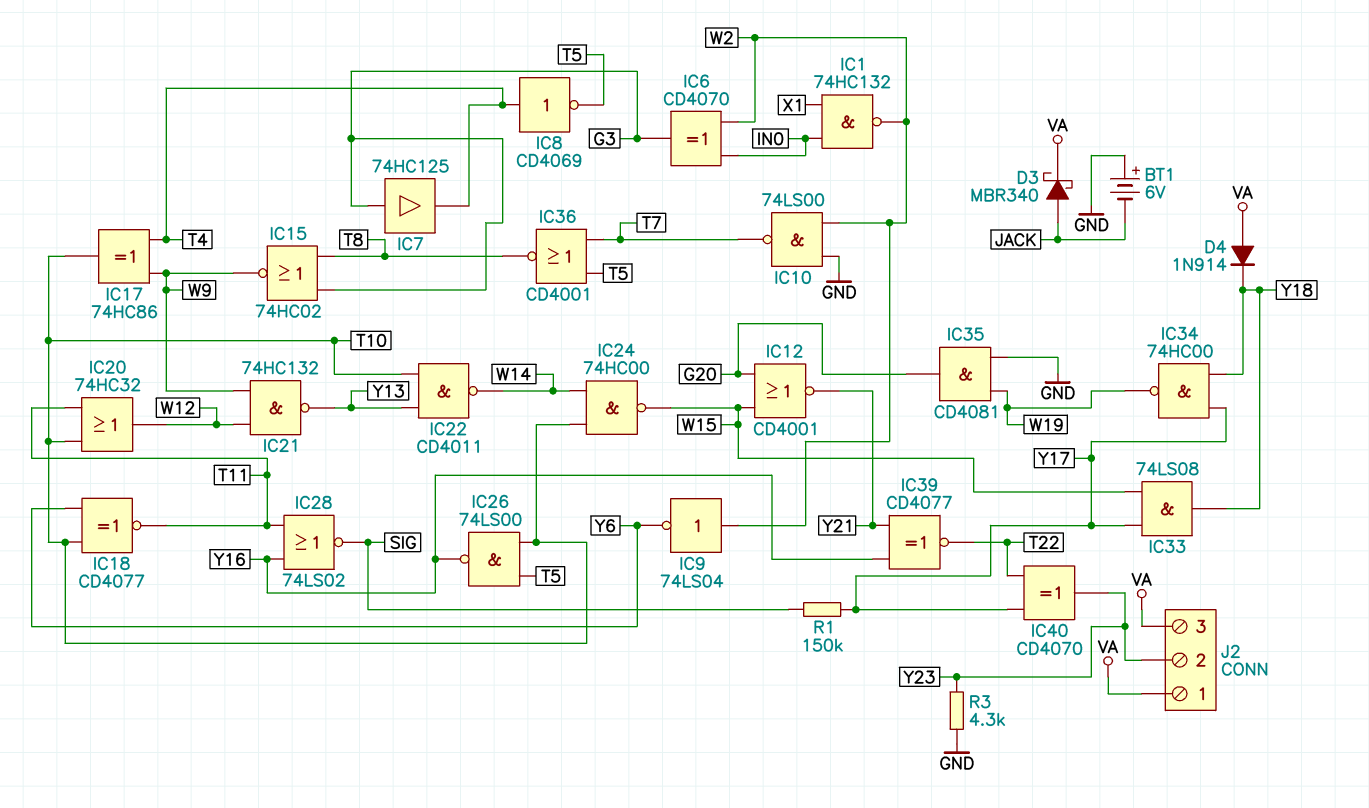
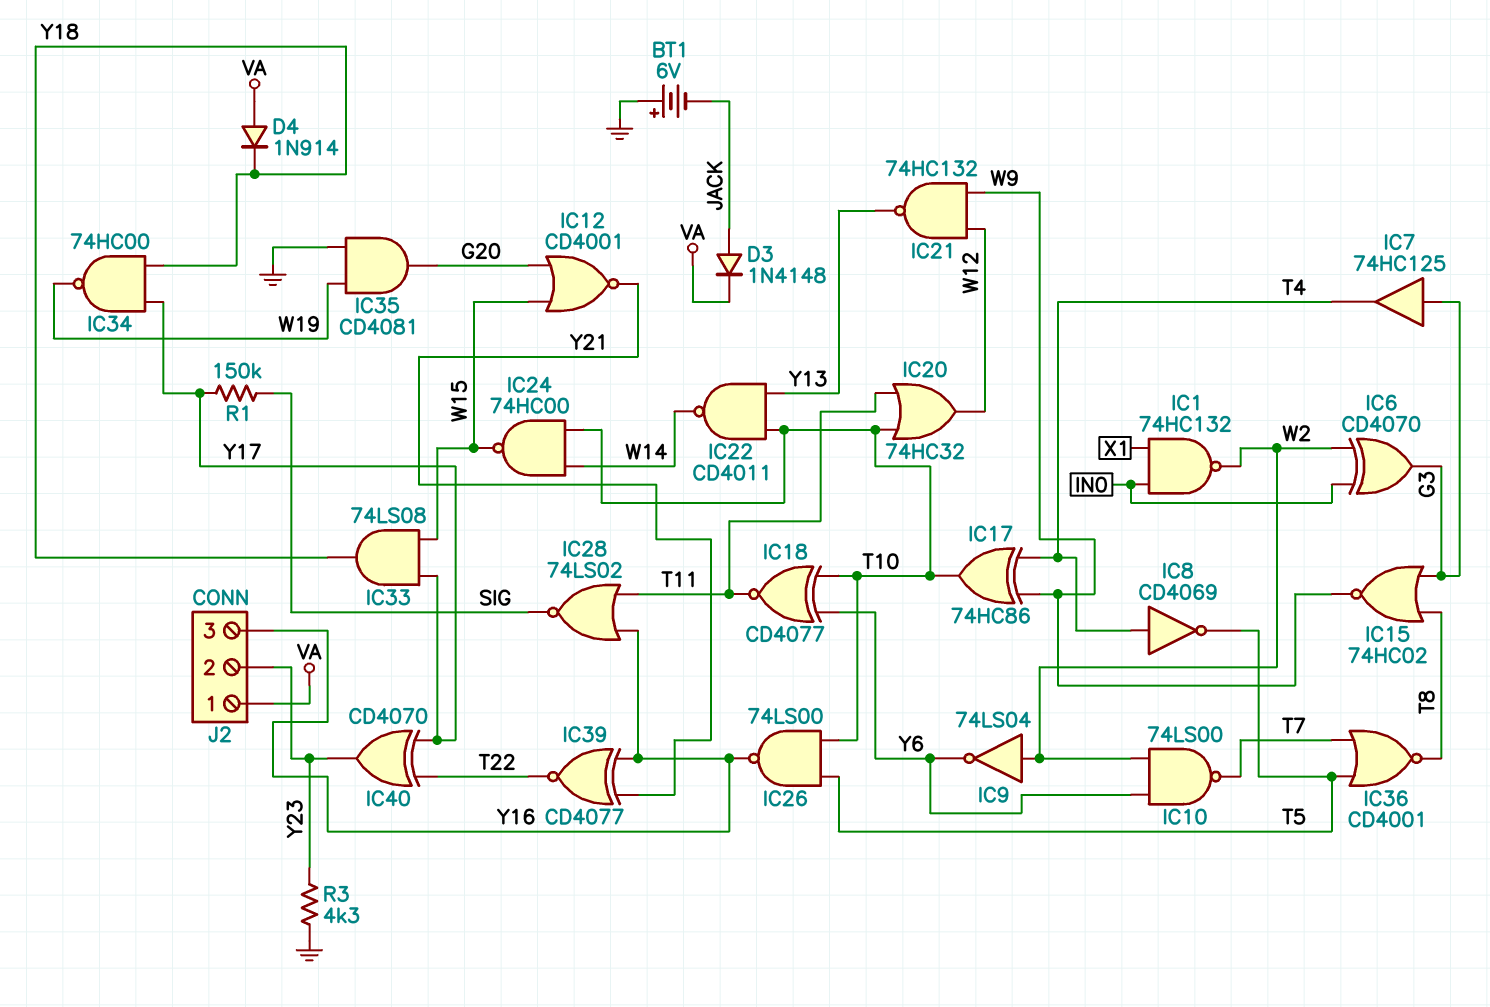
D3: schottky MBR340 (A JACK, K VA) -> diode 1N4148 (A JACK, K VA)
IC10: NAND 74LS00 (in GND, in W2, out T7) -> NAND 74LS00 (in W2, in Y6, out T7)
J2 pin 3: VA -> Y16

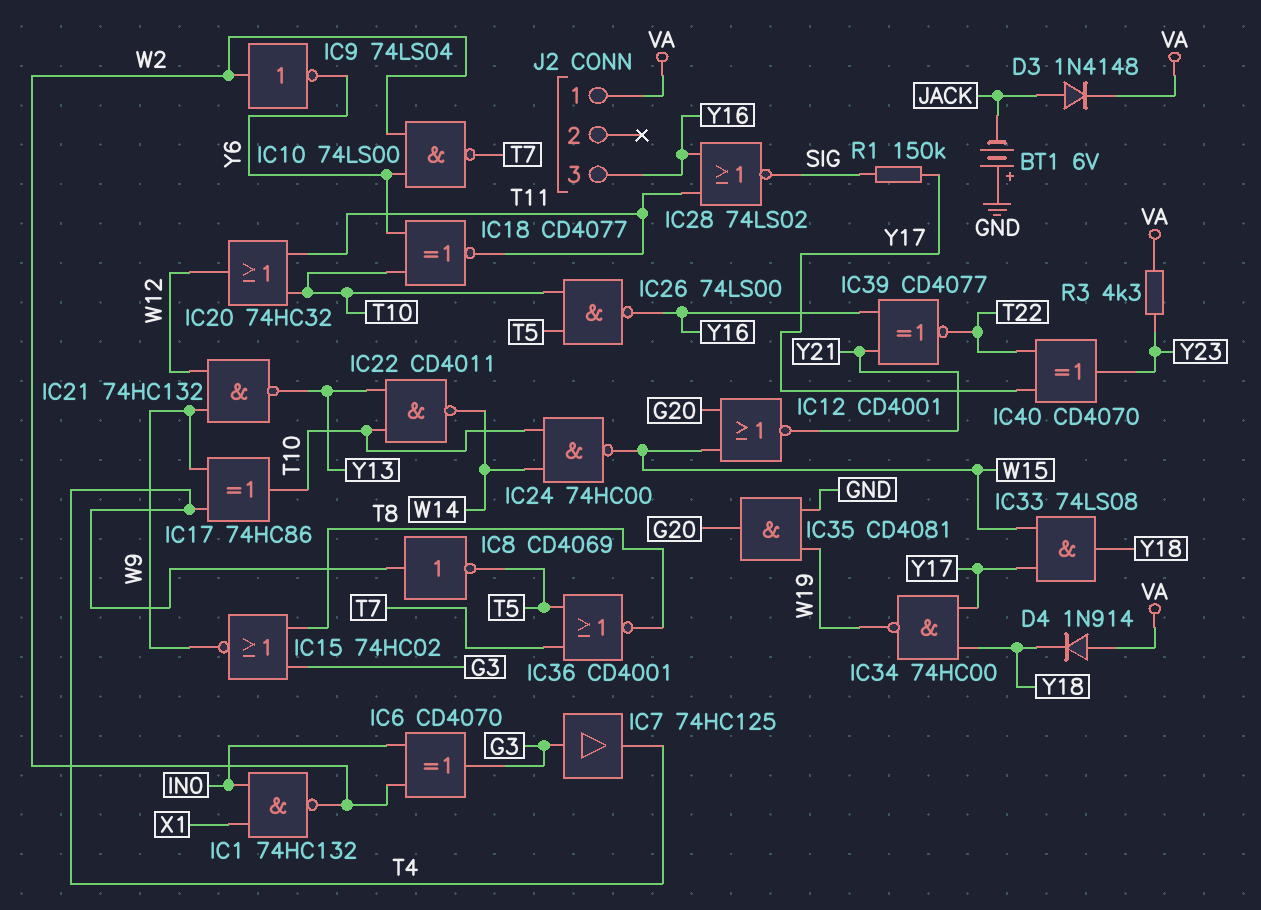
J2 pin 2: Y23 -> none
R3: 4.3k (GND, Y23) -> 4.3k (VA, Y23)

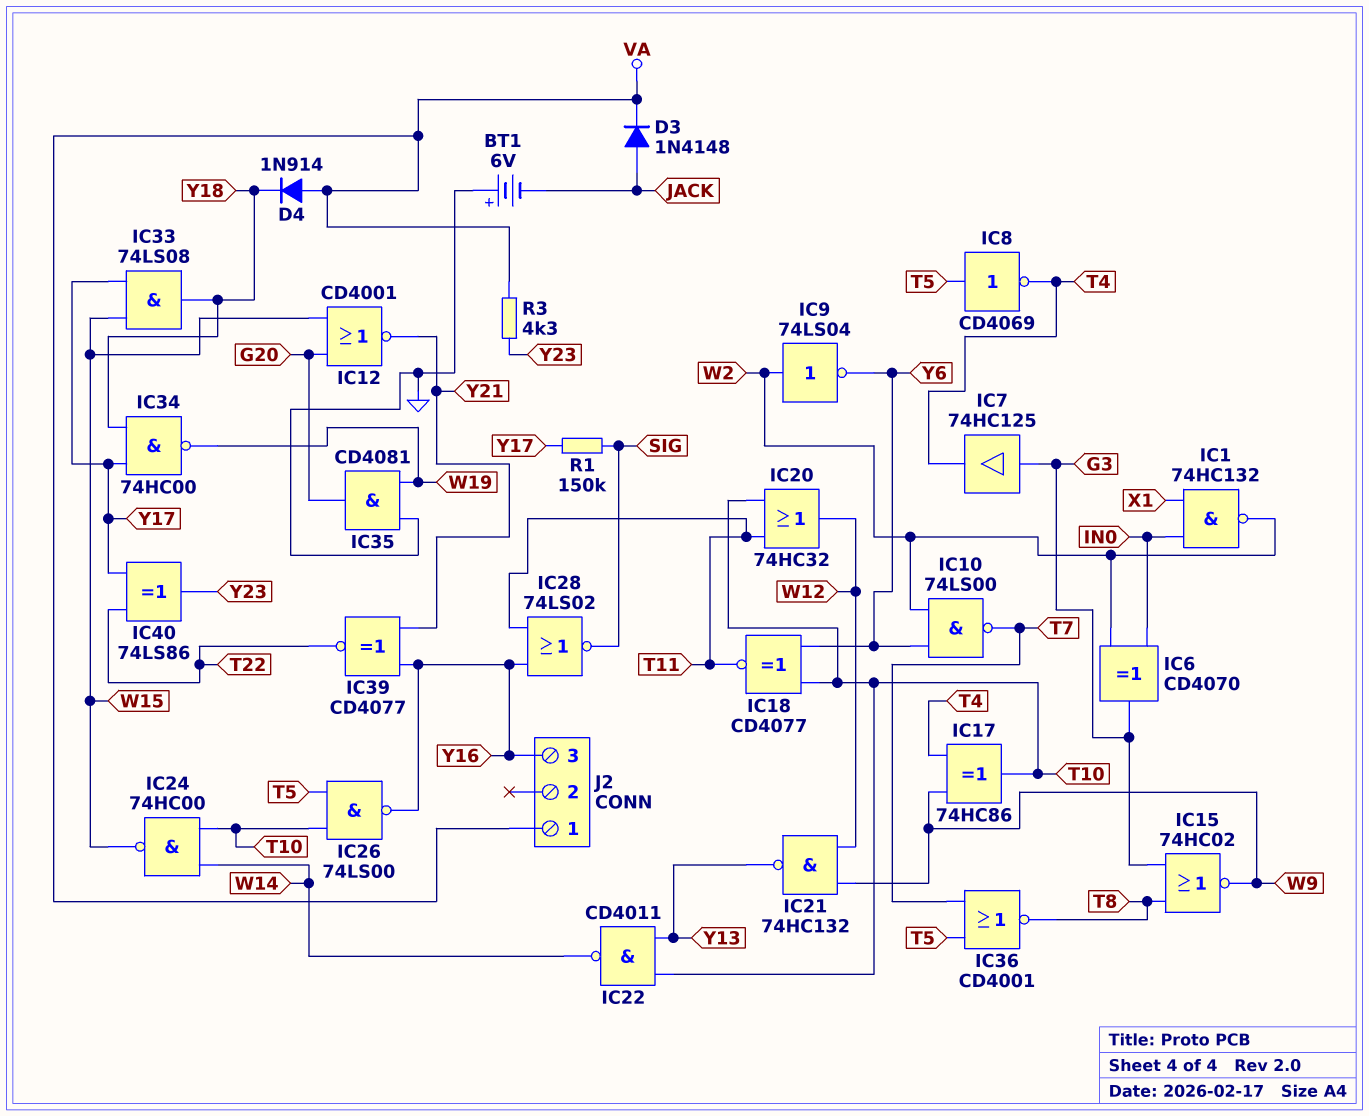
IC8: NOT CD4069 (in T4, out T5) -> NOT CD4069 (in T5, out T4)
IC40: XOR CD4070 (in T22, in Y17, out Y23) -> XOR 74LS86 (in T22, in Y17, out Y23)

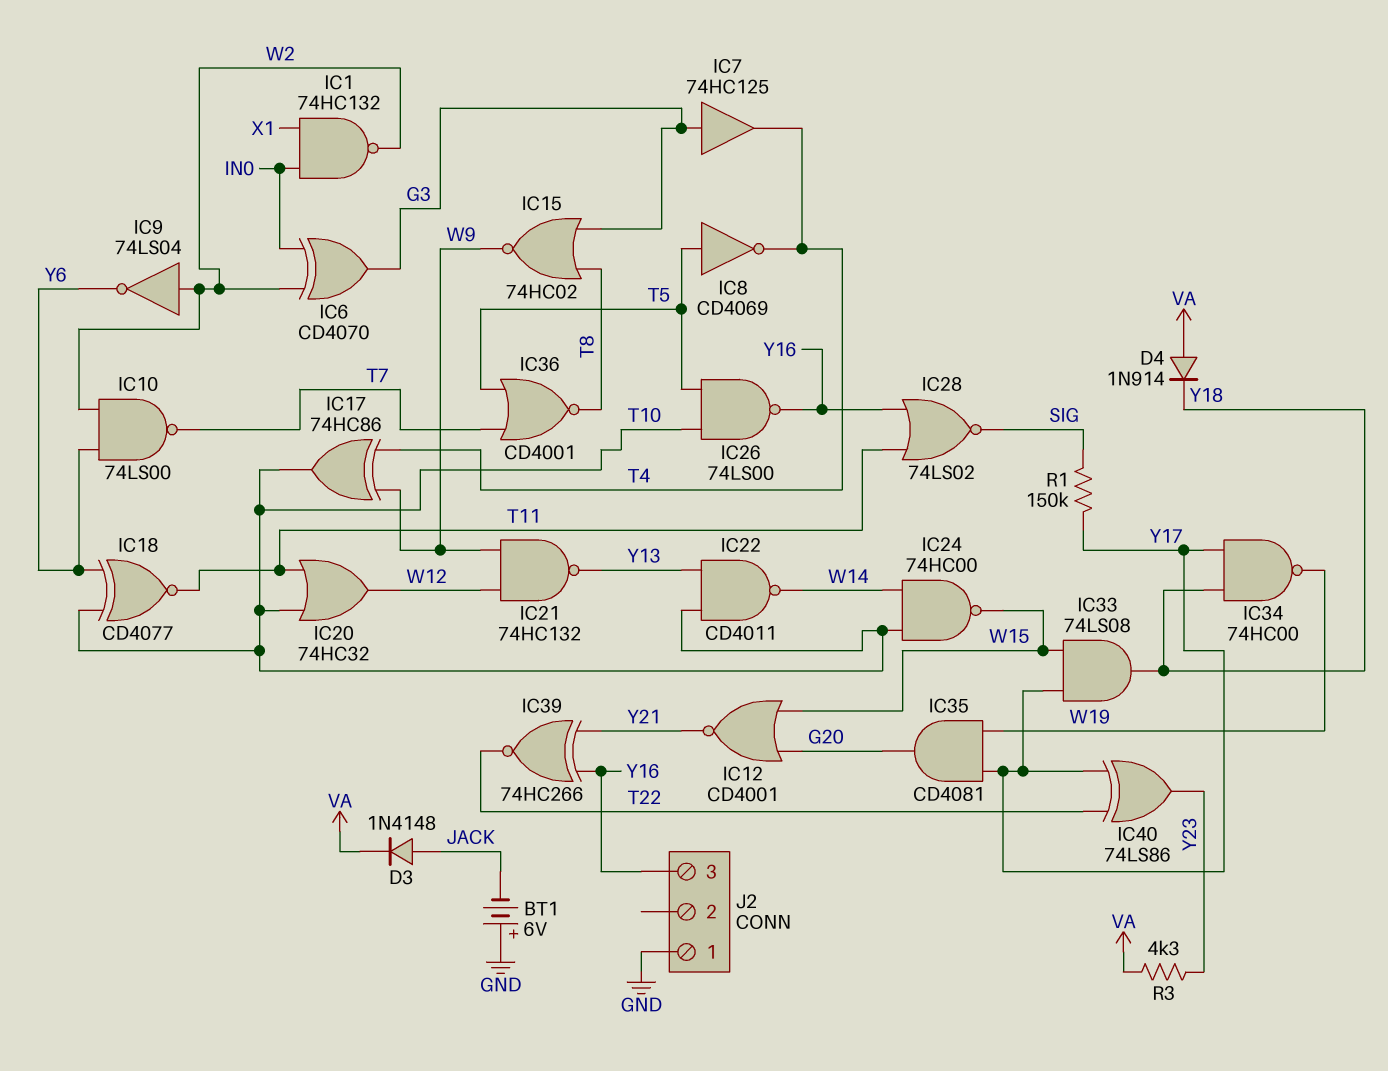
IC35: AND CD4081 (in GND, in W19, out G20) -> AND CD4081 (in W19, in Y17, out G20)
IC39: XNOR CD4077 (in Y16, in Y21, out T22) -> XNOR 74HC266 (in Y16, in Y21, out T22)
J2 pin 1: VA -> GND

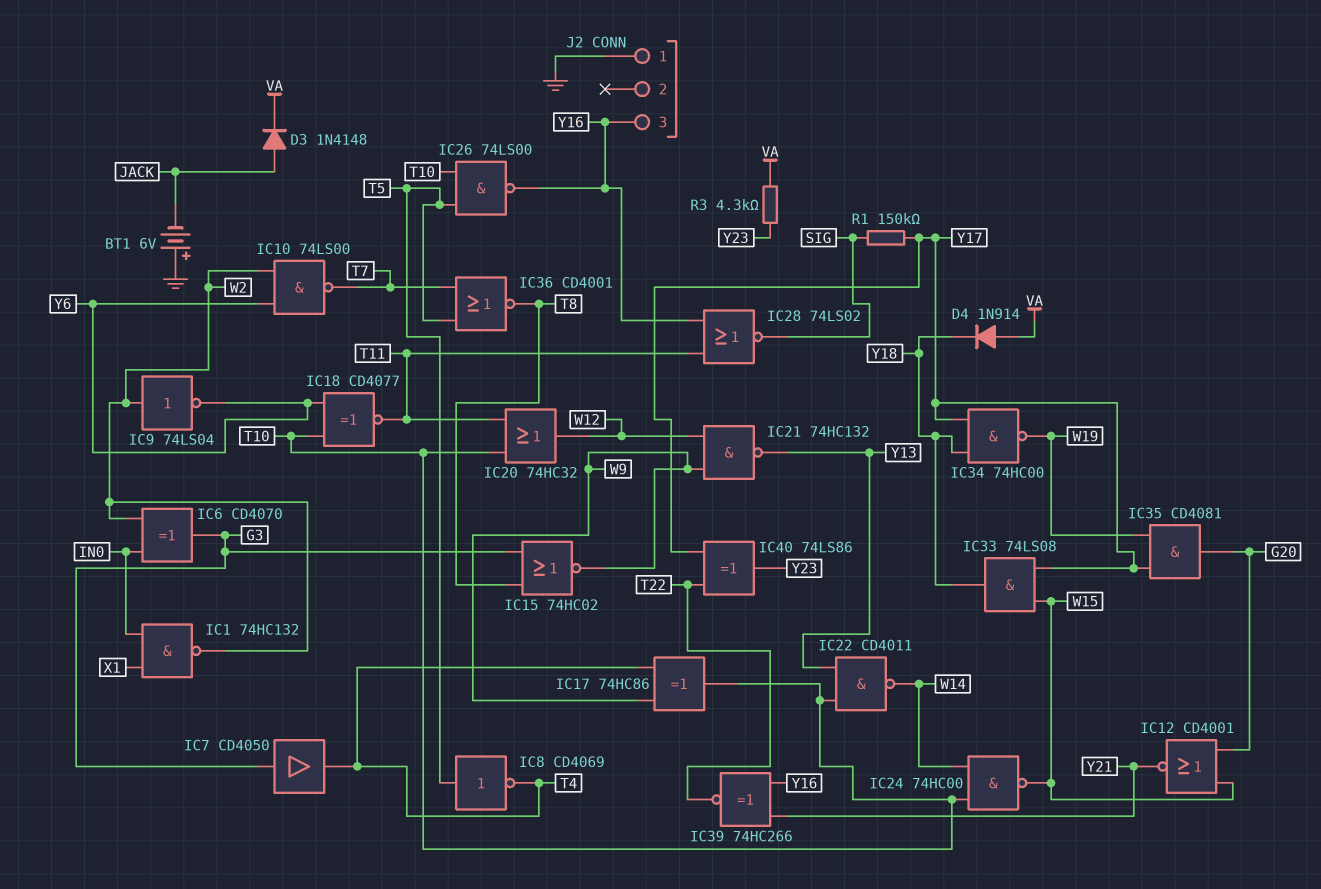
IC7: buffer 74HC125 (in G3, out T4) -> buffer CD4050 (in G3, out T4)

